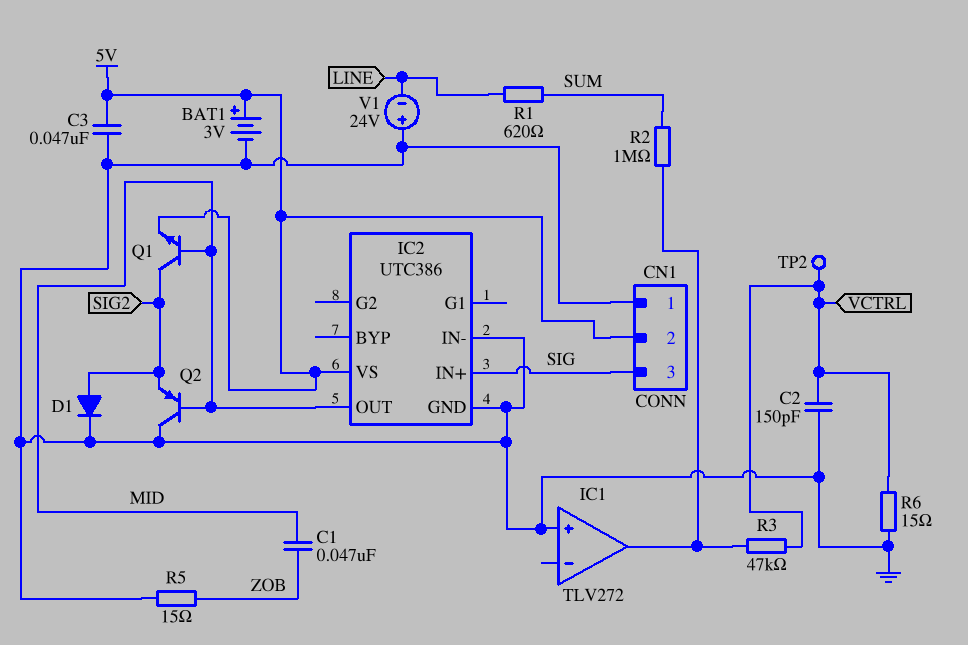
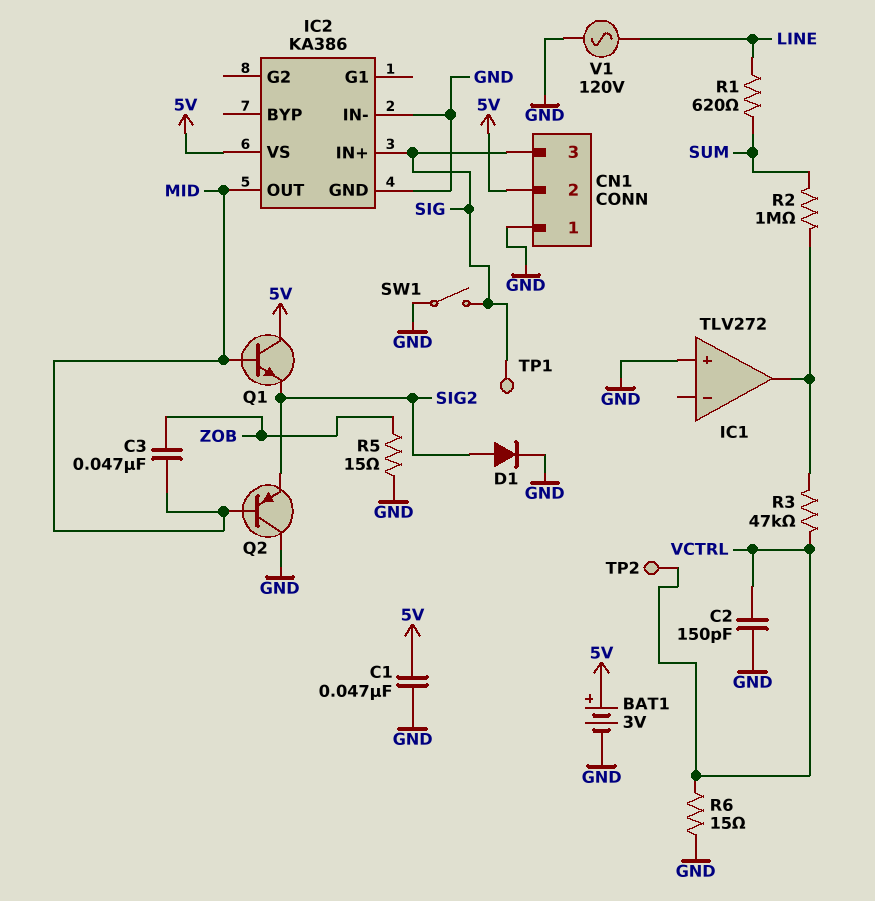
C1: 47nF (MID, ZOB) -> 47nF (5V, GND)
C3: 47nF (5V, GND) -> 47nF (MID, ZOB)
IC2: UTC386 -> KA386
Q1: NPN (B MID, C SIG2, E 5V) -> NPN (B MID, C 5V, E SIG2)
SW1: none -> switch (GND, SIG)
TP1: none -> test point (SIG)
V1: 24V (plus GND, minus LINE) -> AC 120V (GND, LINE)

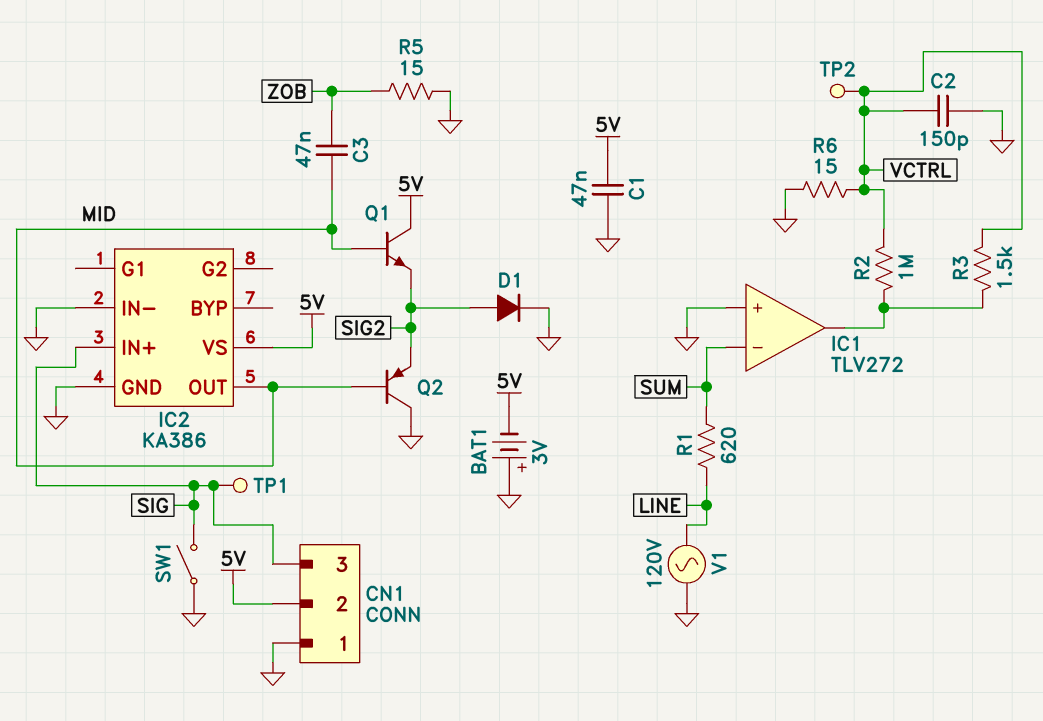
BAT1: 3V (plus 5V, minus GND) -> 3V (plus GND, minus 5V)
IC1 pin in-: none -> SUM
R2: 1M (IC1/out, SUM) -> 1M (IC1/out, VCTRL)
R3: 47k (IC1/out, VCTRL) -> 1.5k (IC1/out, VCTRL)

